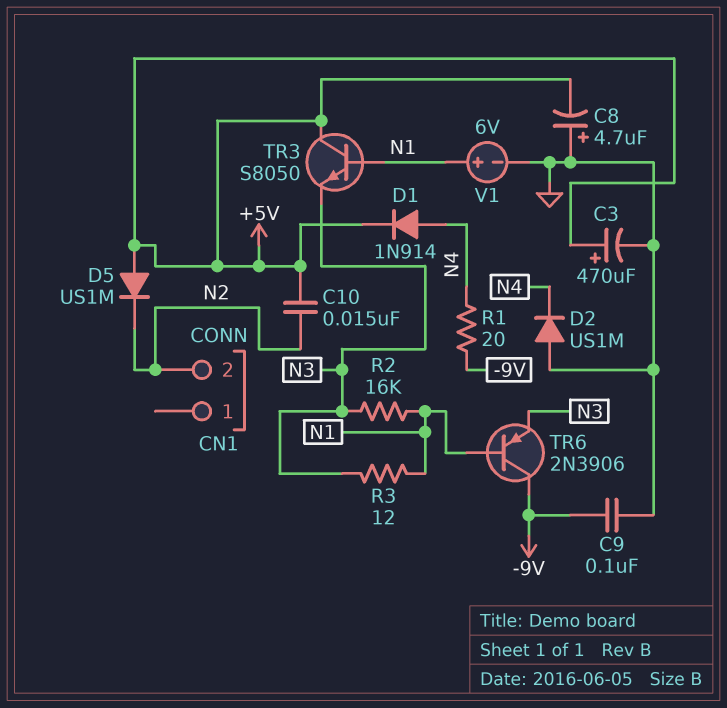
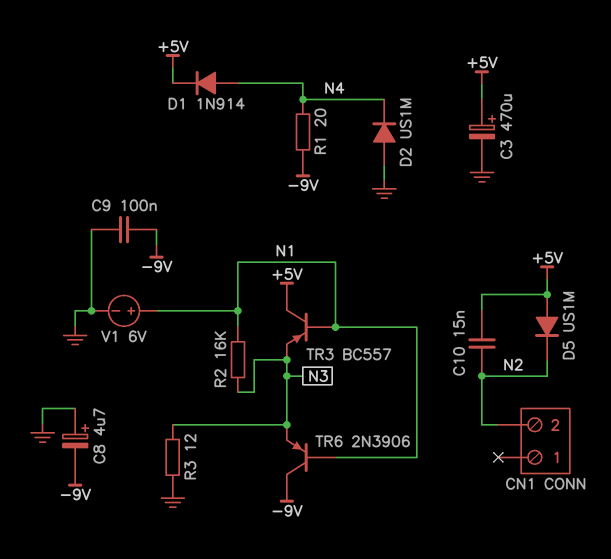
C8: 4.7uF (plus GND, minus +5V) -> 4.7uF (plus GND, minus -9V)
R3: 12 (N1, N3) -> 12 (GND, N3)
TR3: NPN S8050 (B N1, C +5V, E N3) -> PNP BC557 (B N1, C +5V, E N3)

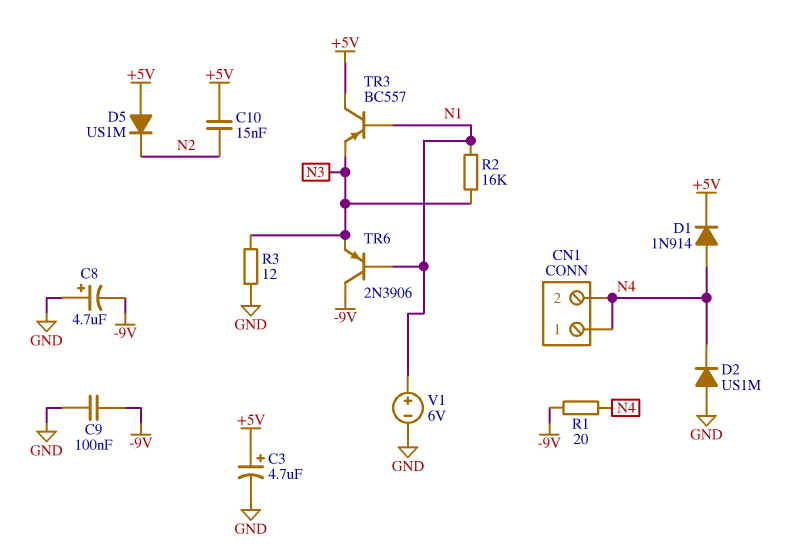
C3: 470uF (plus +5V, minus GND) -> 4.7uF (plus +5V, minus GND)
CN1 pin 1: none -> N4
CN1 pin 2: N2 -> N4

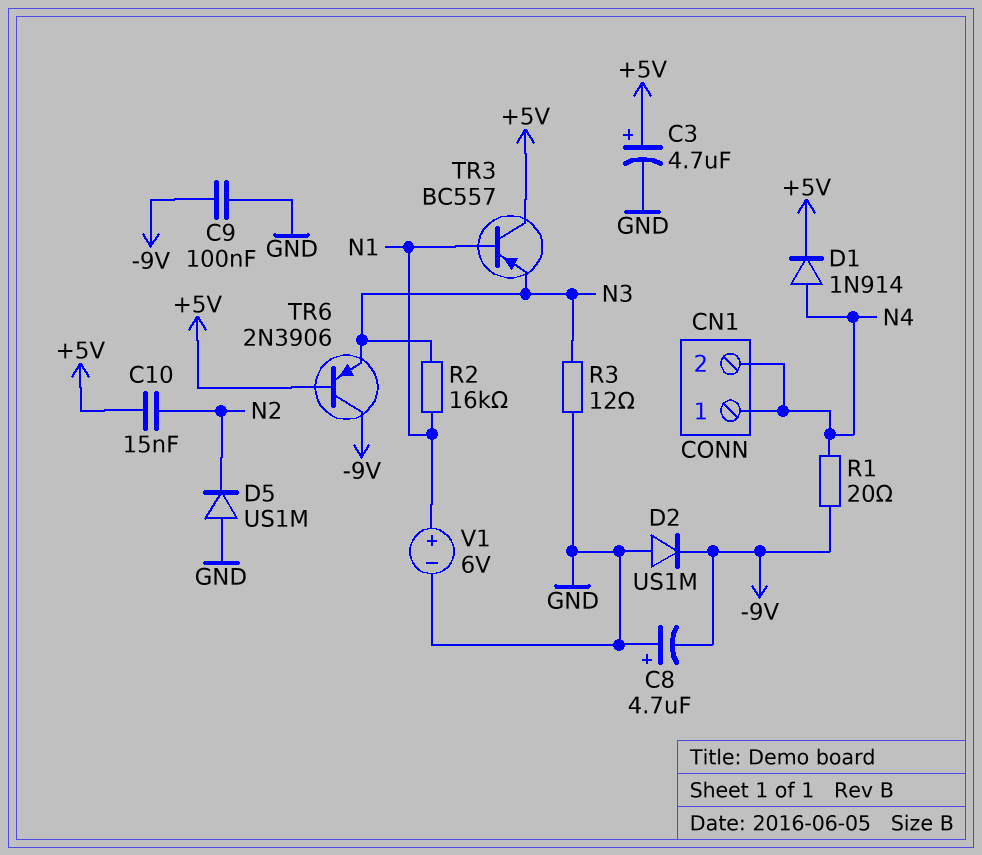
D2: diode US1M (A GND, K N4) -> diode US1M (A GND, K -9V)
D5: diode US1M (A +5V, K N2) -> diode US1M (A GND, K N2)
TR6: PNP 2N3906 (B N1, C -9V, E N3) -> PNP 2N3906 (B +5V, C -9V, E N3)

